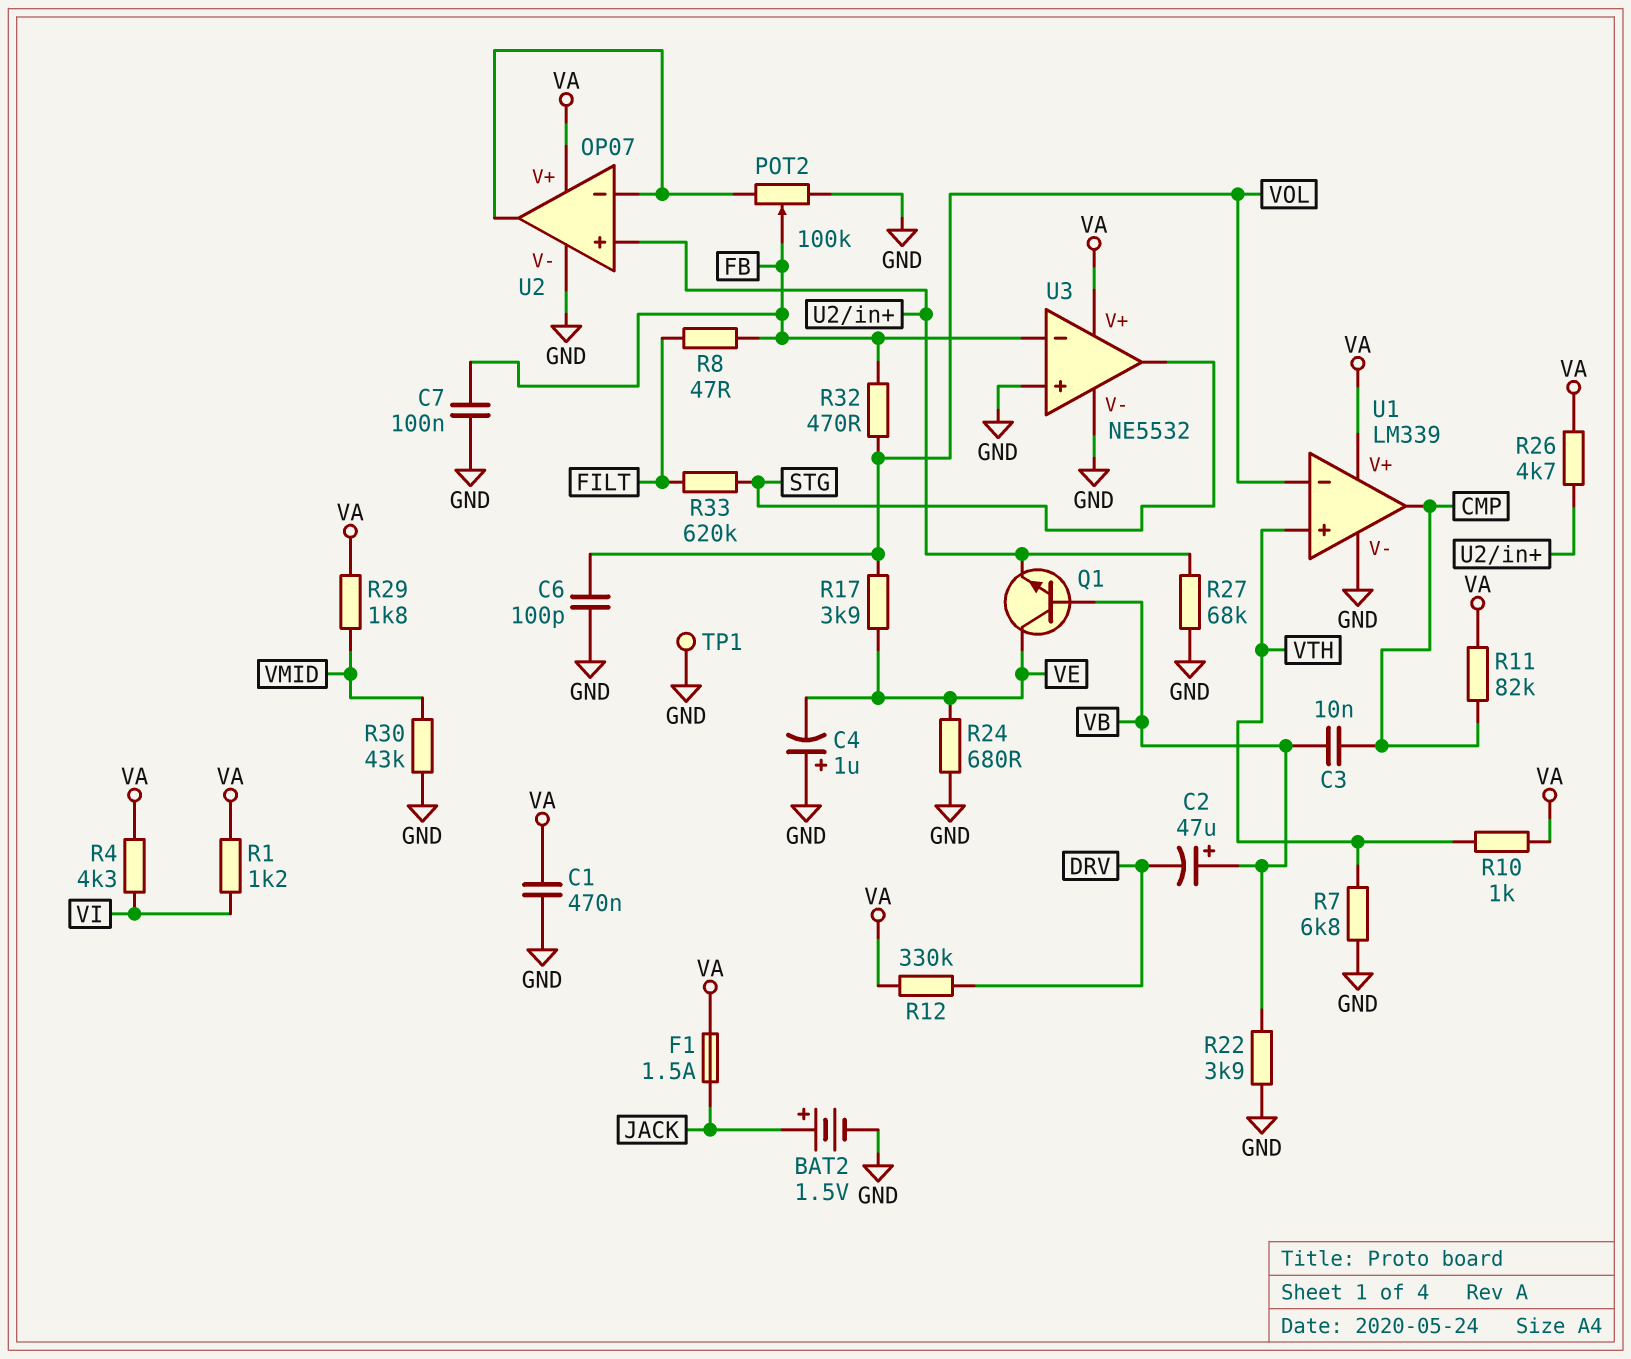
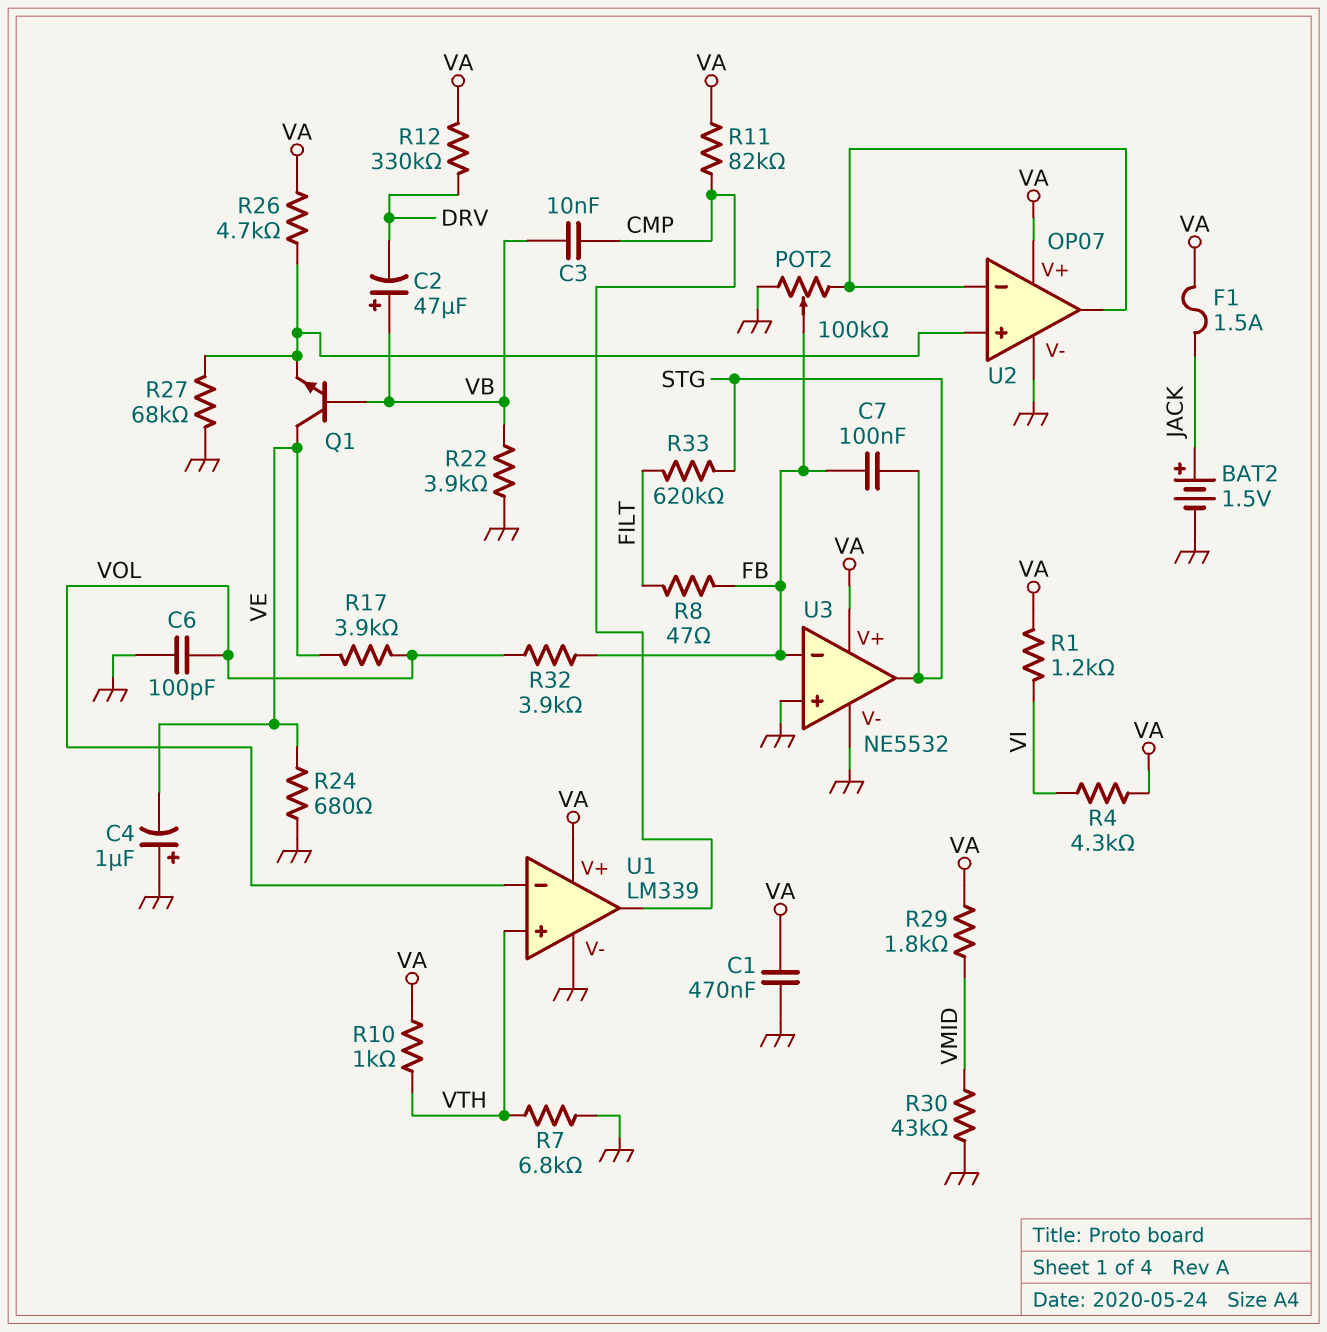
C7: 100nF (FB, GND) -> 100nF (FB, STG)
R32: 470 (FB, VOL) -> 3.9k (FB, VOL)
TP1: test point (GND) -> none

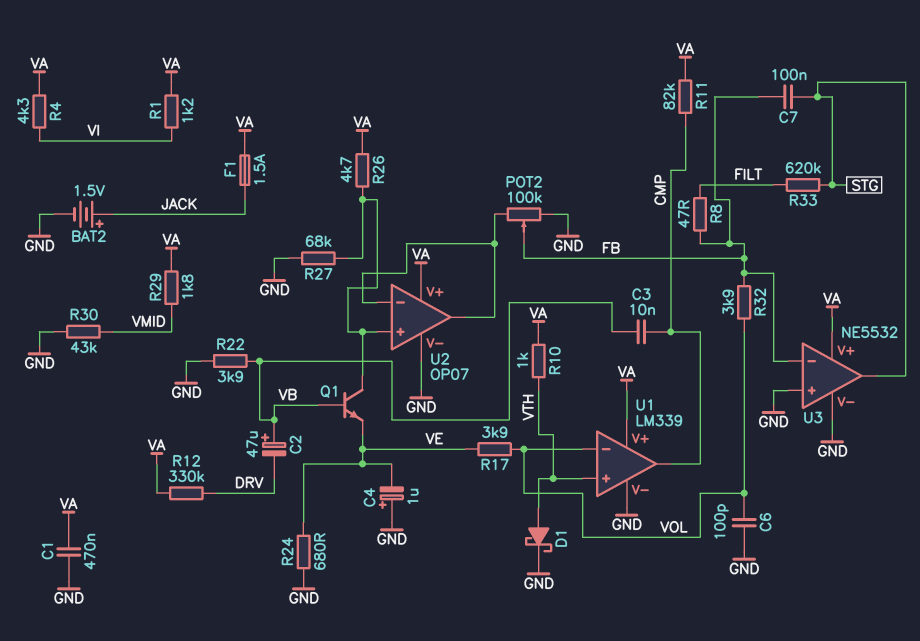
D1: none -> schottky (A VTH, K GND)
Q1: NPN (B VB, C VE, E U2/in+) -> NPN (B VB, C U2/in+, E VE)
R7: 6.8k (GND, VTH) -> none

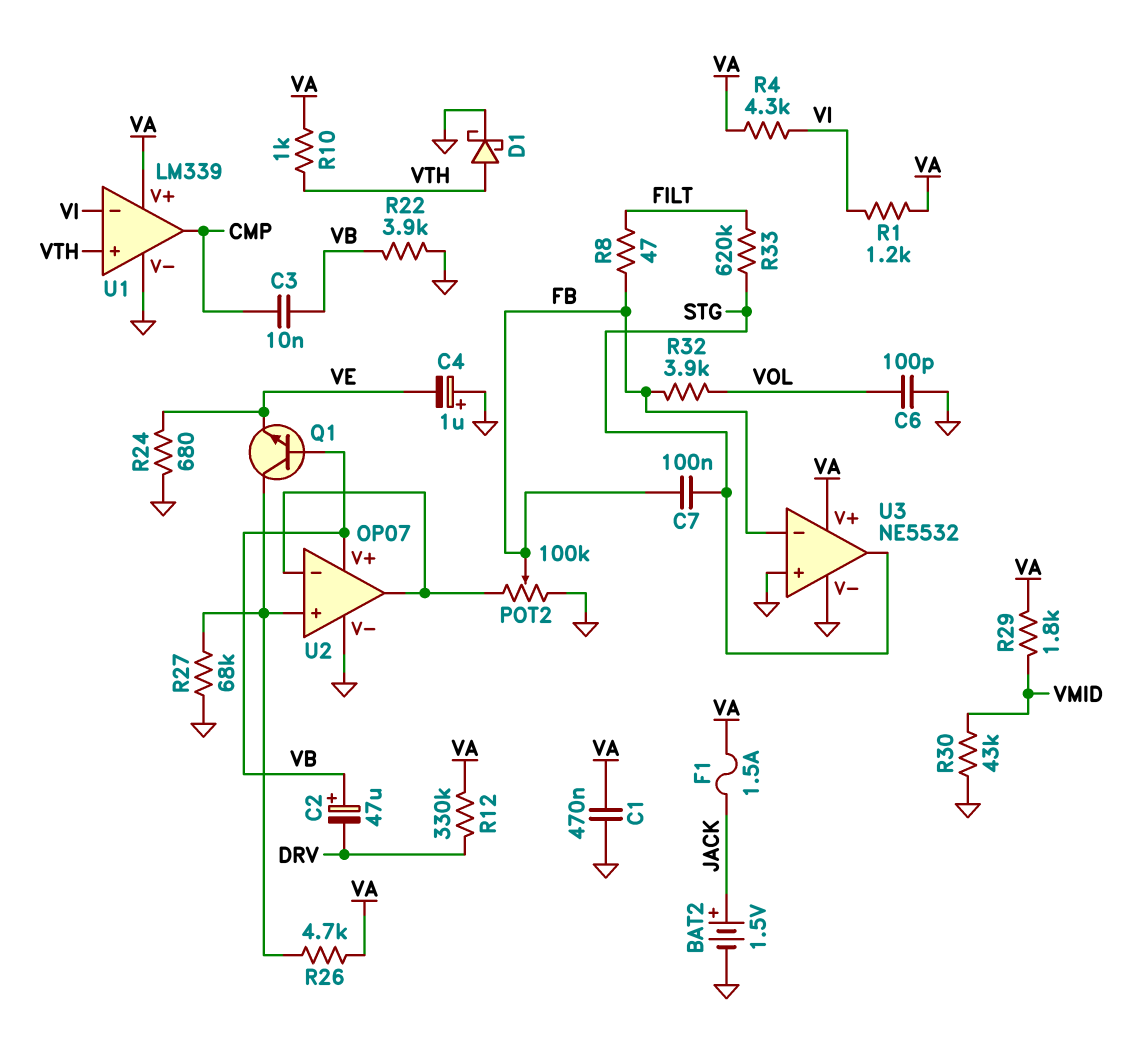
R11: 82k (CMP, VA) -> none
R17: 3.9k (VE, VOL) -> none
U1 pin in-: VOL -> VI
U2 pin V+: VA -> VB

